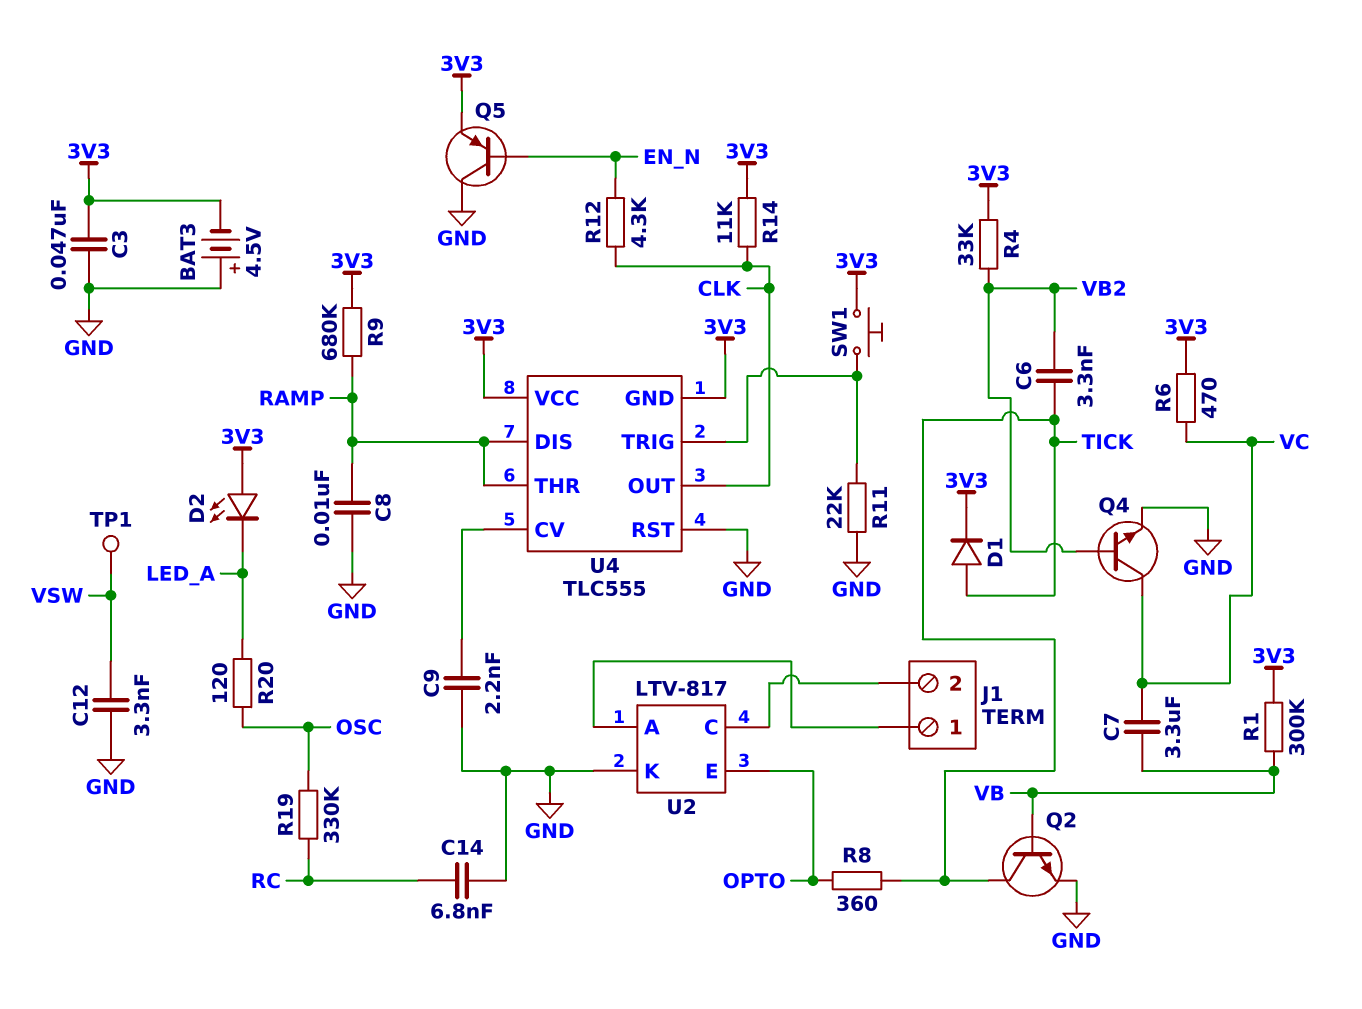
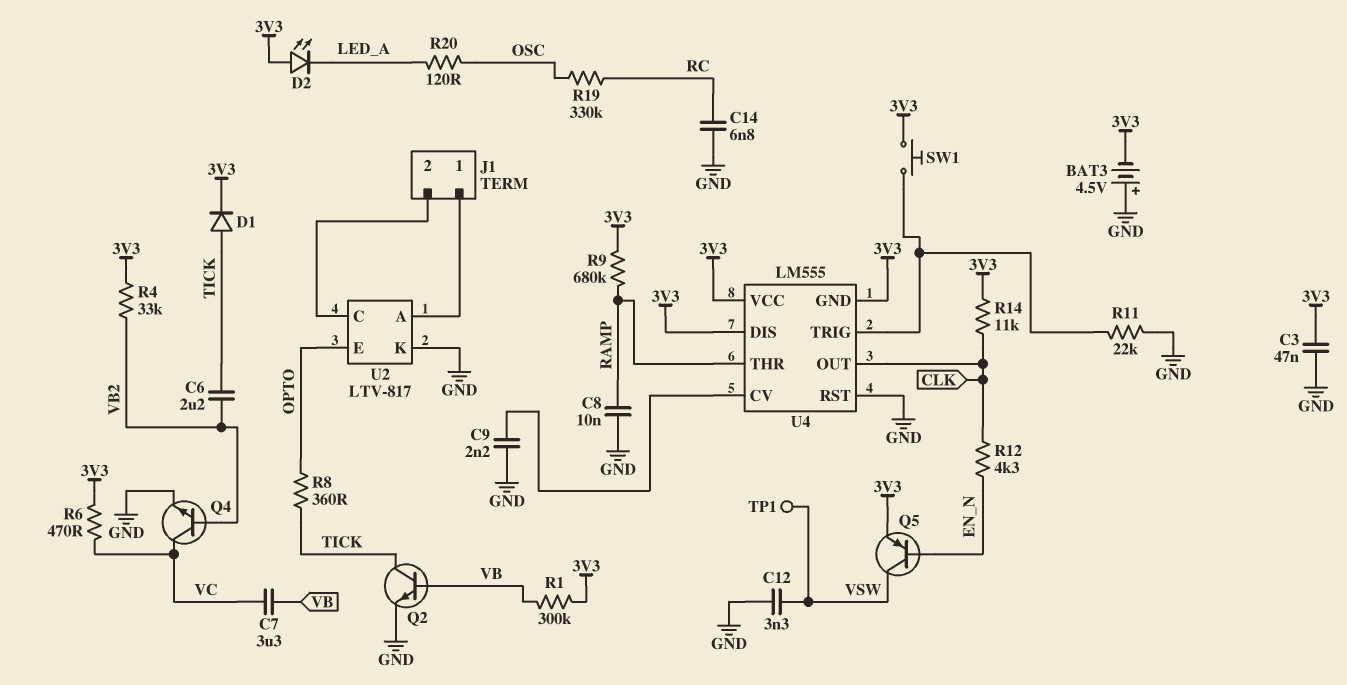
C6: 3.3nF (TICK, VB2) -> 2.2uF (TICK, VB2)
Q5: PNP (B EN_N, C GND, E 3V3) -> PNP (B EN_N, C VSW, E 3V3)
U4: TLC555 -> LM555
U4 pin DIS: RAMP -> 3V3

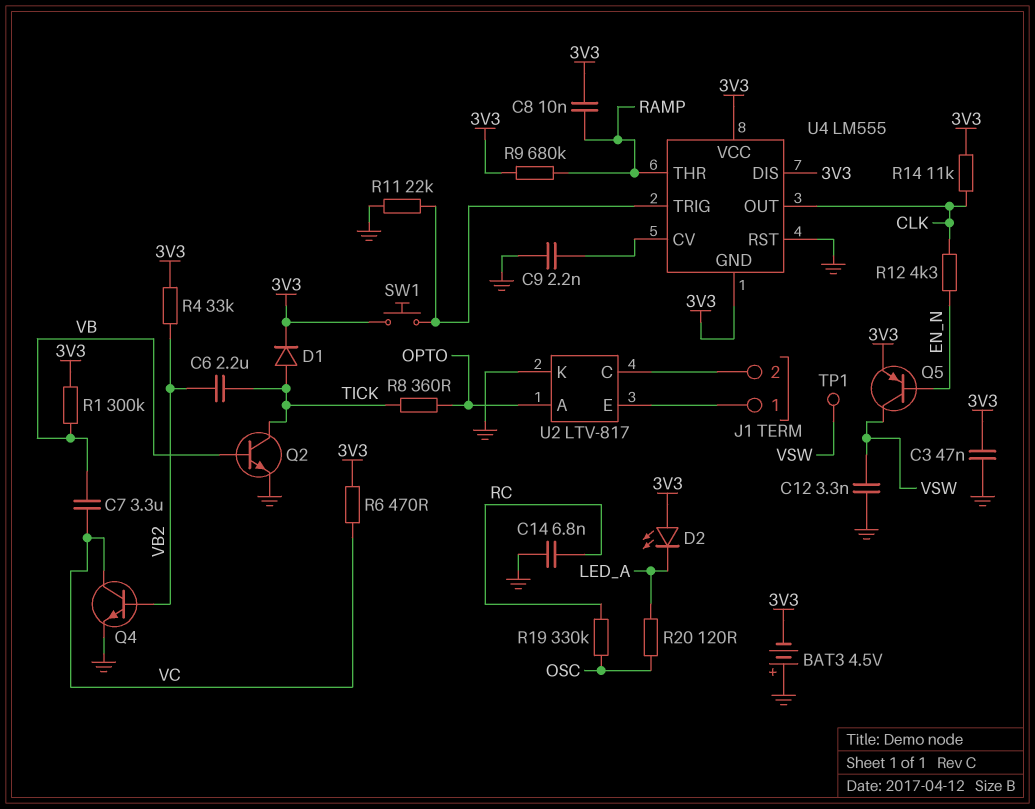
C8: 10nF (GND, RAMP) -> 10nF (3V3, RAMP)
U2 pin A: J1/1 -> OPTO
U2 pin E: OPTO -> J1/1

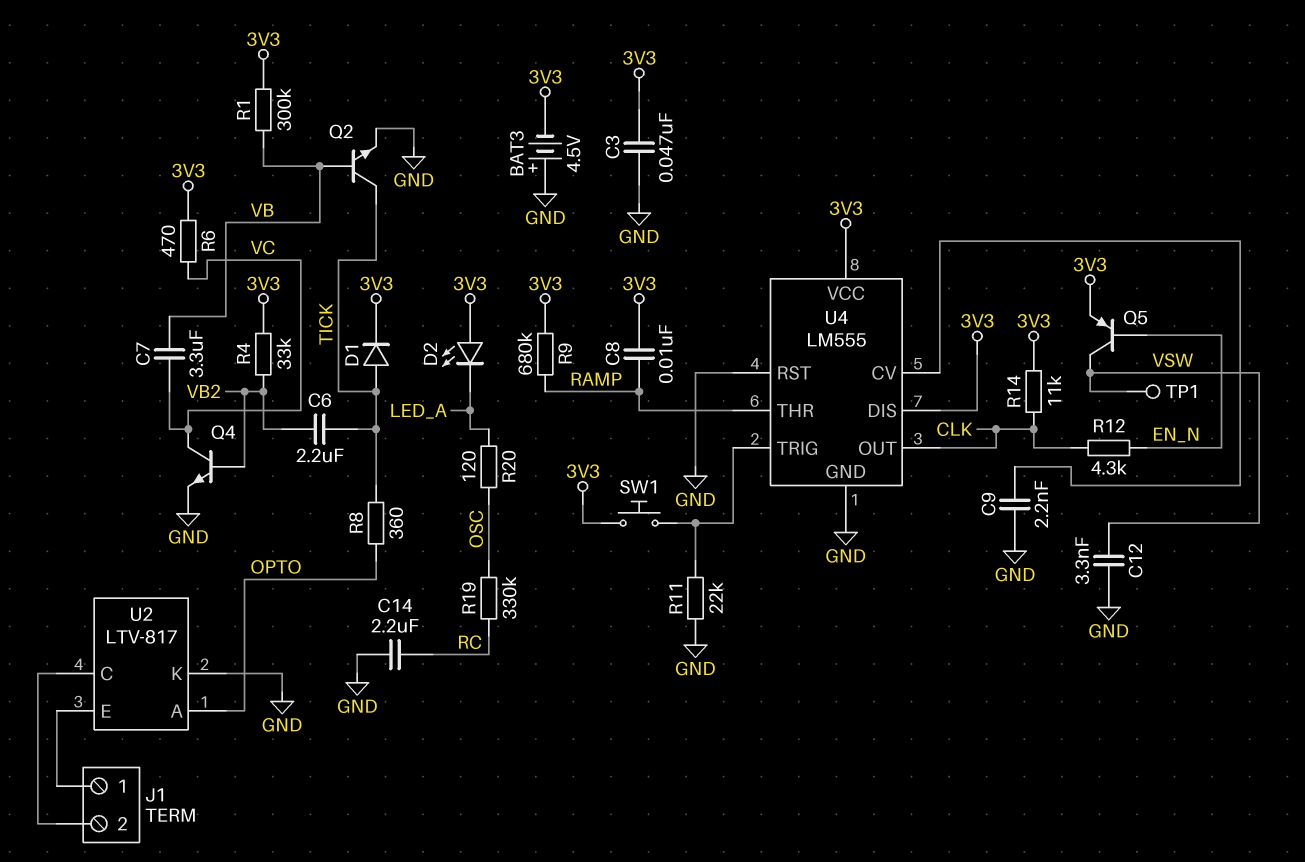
C14: 6.8nF (GND, RC) -> 2.2uF (GND, RC)
U4 pin GND: 3V3 -> GND

